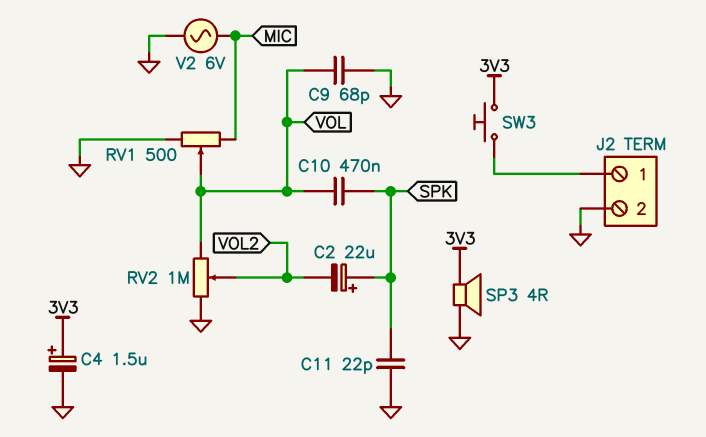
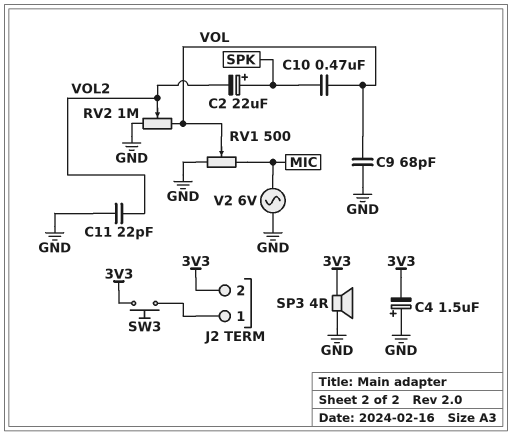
C4: 1.5uF (plus 3V3, minus GND) -> 1.5uF (plus GND, minus 3V3)
C11: 22pF (GND, SPK) -> 22pF (GND, VOL2)
J2 pin 2: GND -> 3V3

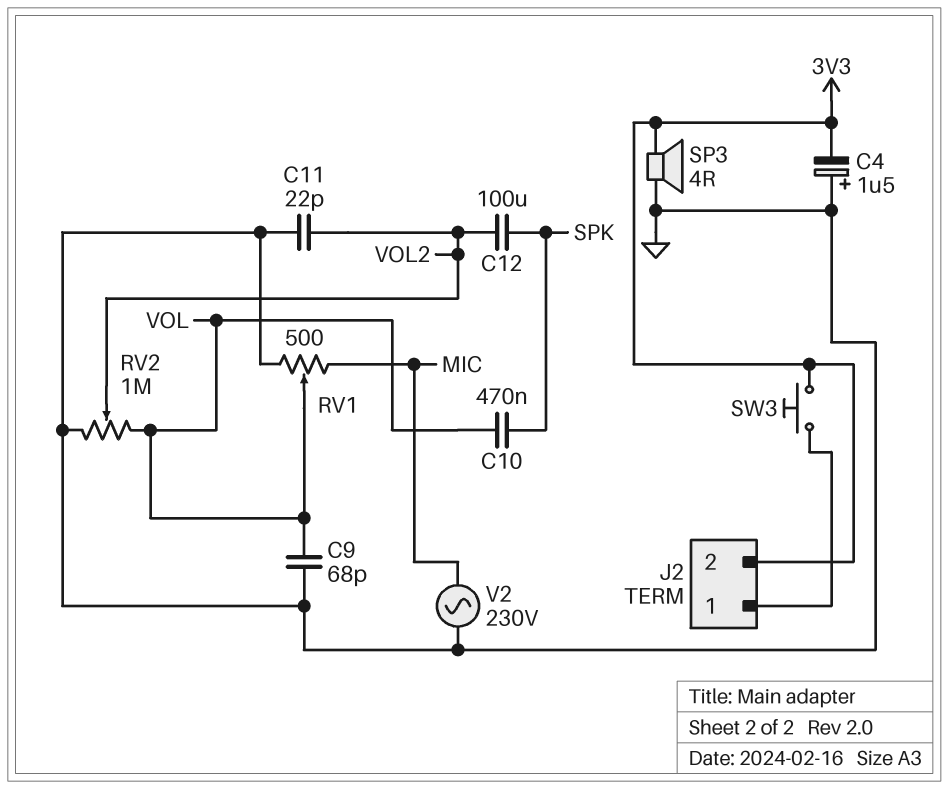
C2: 22uF (plus SPK, minus VOL2) -> none
C12: none -> 100uF (SPK, VOL2)
V2: AC 6V (GND, MIC) -> AC 230V (GND, MIC)

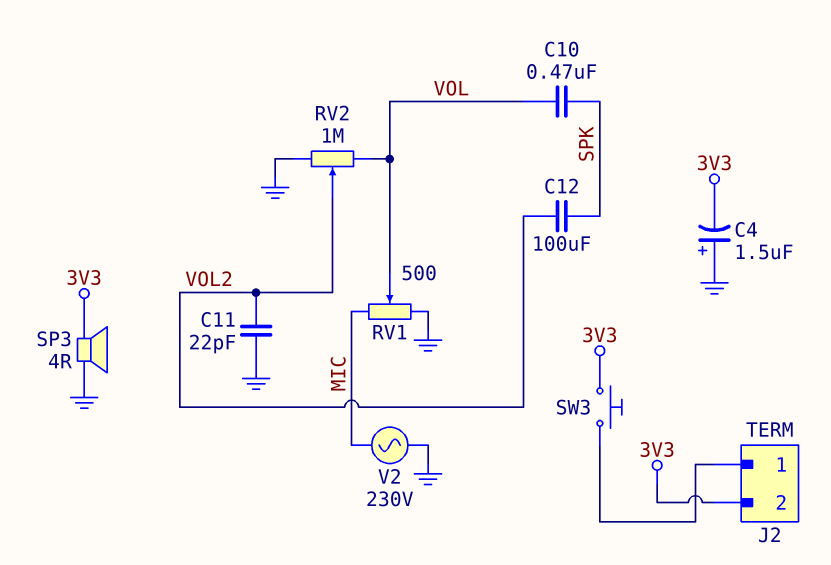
C9: 68pF (GND, VOL) -> none

